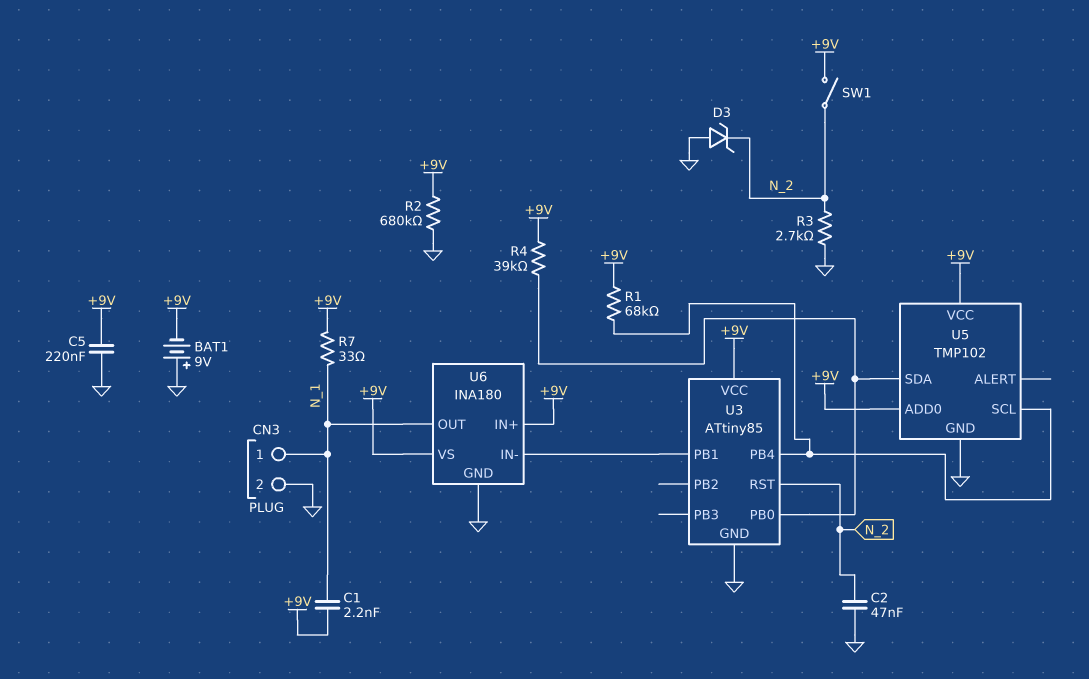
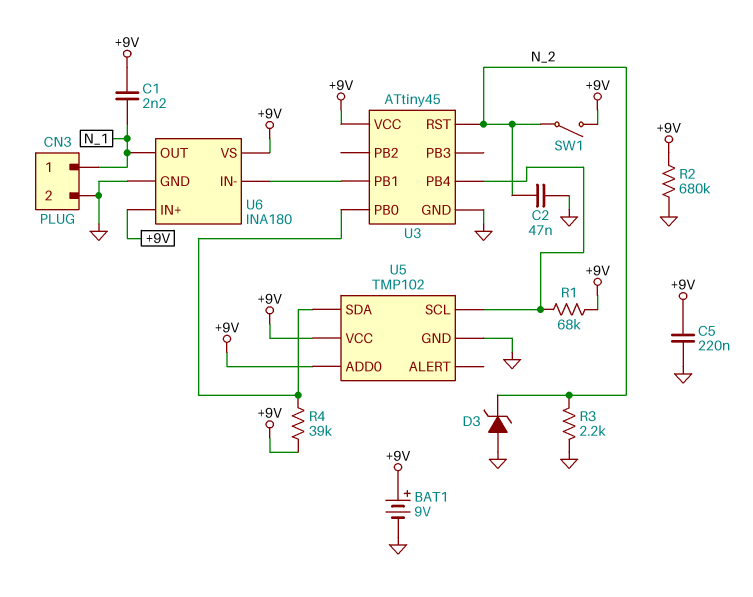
BAT1: 9V (plus GND, minus +9V) -> 9V (plus +9V, minus GND)
R3: 2.7k (GND, N_2) -> 2.2k (GND, N_2)
R7: 33 (+9V, N_1) -> none
U3: ATtiny85 -> ATtiny45

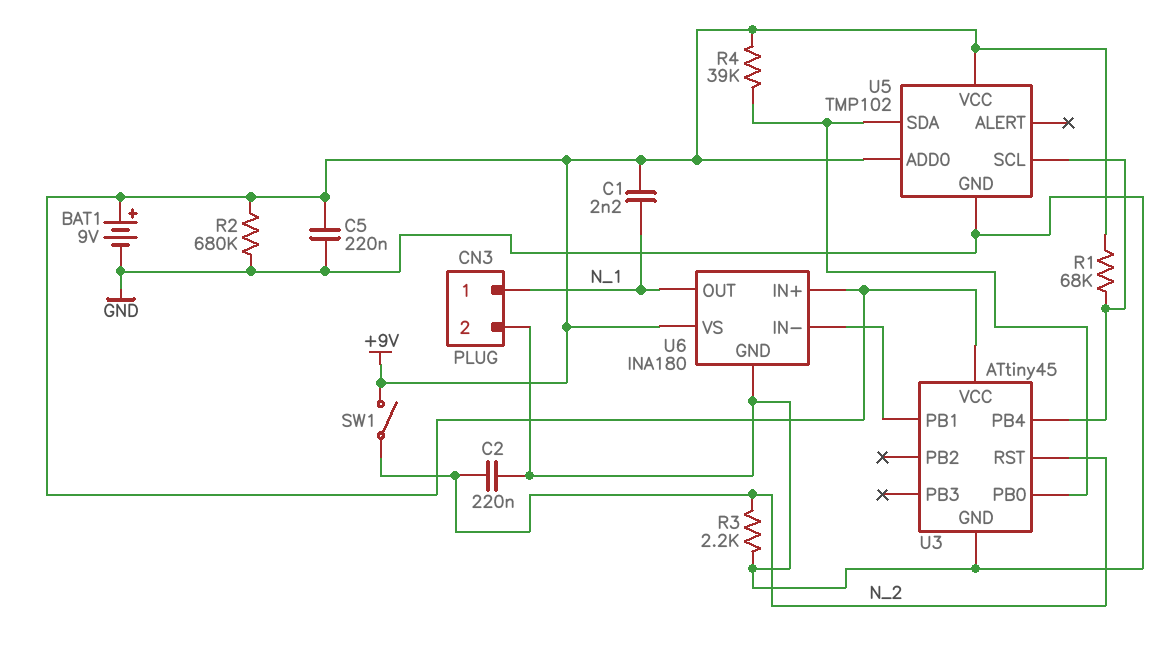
C2: 47nF (GND, N_2) -> 220nF (GND, N_2)
D3: zener (A GND, K N_2) -> none

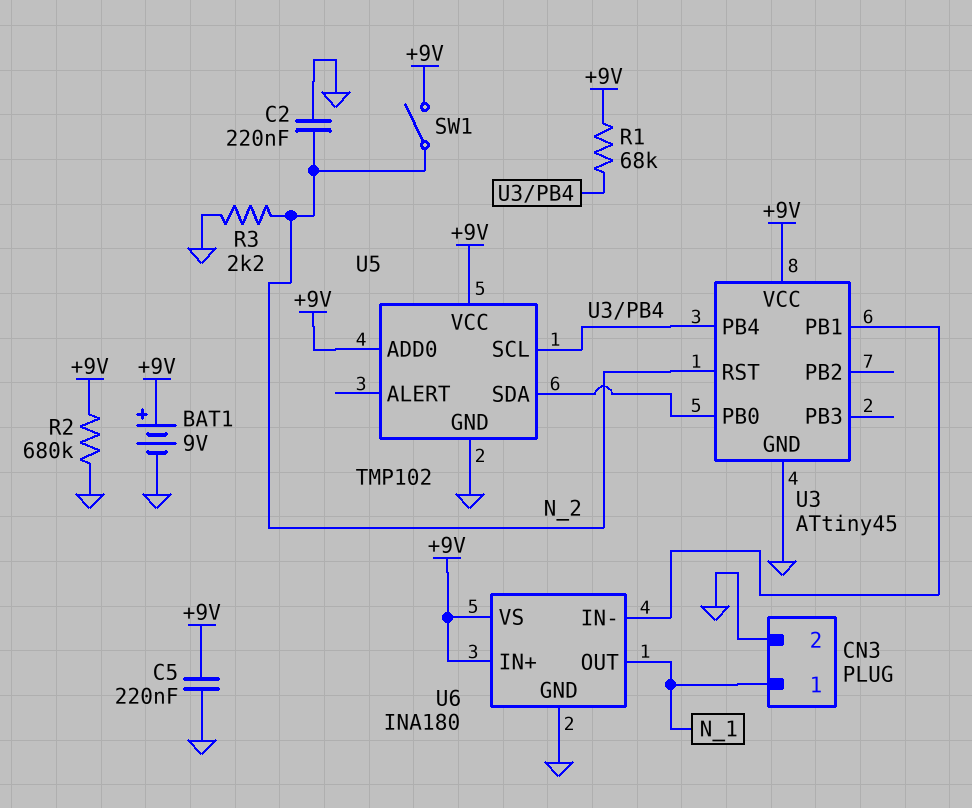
C1: 2.2nF (+9V, N_1) -> none
R4: 39k (+9V, U3/PB0) -> none

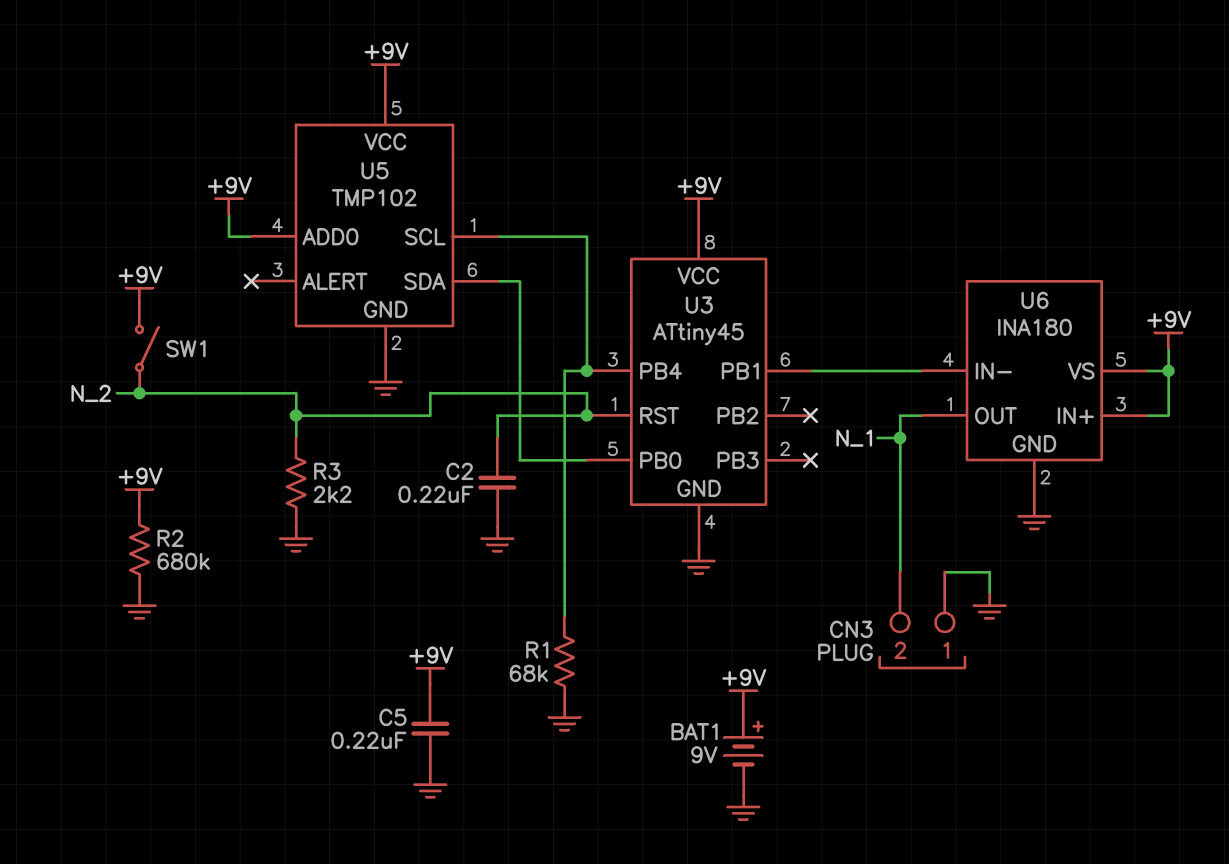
CN3 pin 1: N_1 -> GND
CN3 pin 2: GND -> N_1
R1: 68k (+9V, U3/PB4) -> 68k (GND, U3/PB4)

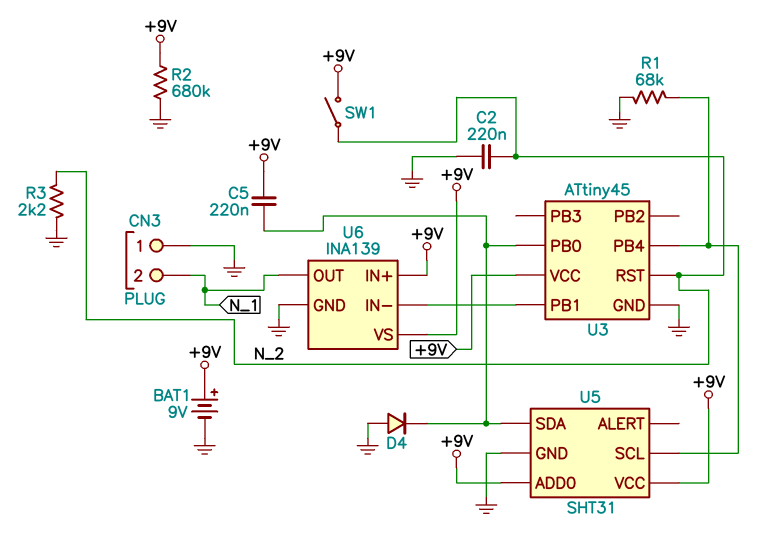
C5: 220nF (+9V, GND) -> 220nF (+9V, U3/PB0)
D4: none -> diode (A GND, K U3/PB0)
U5: TMP102 -> SHT31
U6: INA180 -> INA139

